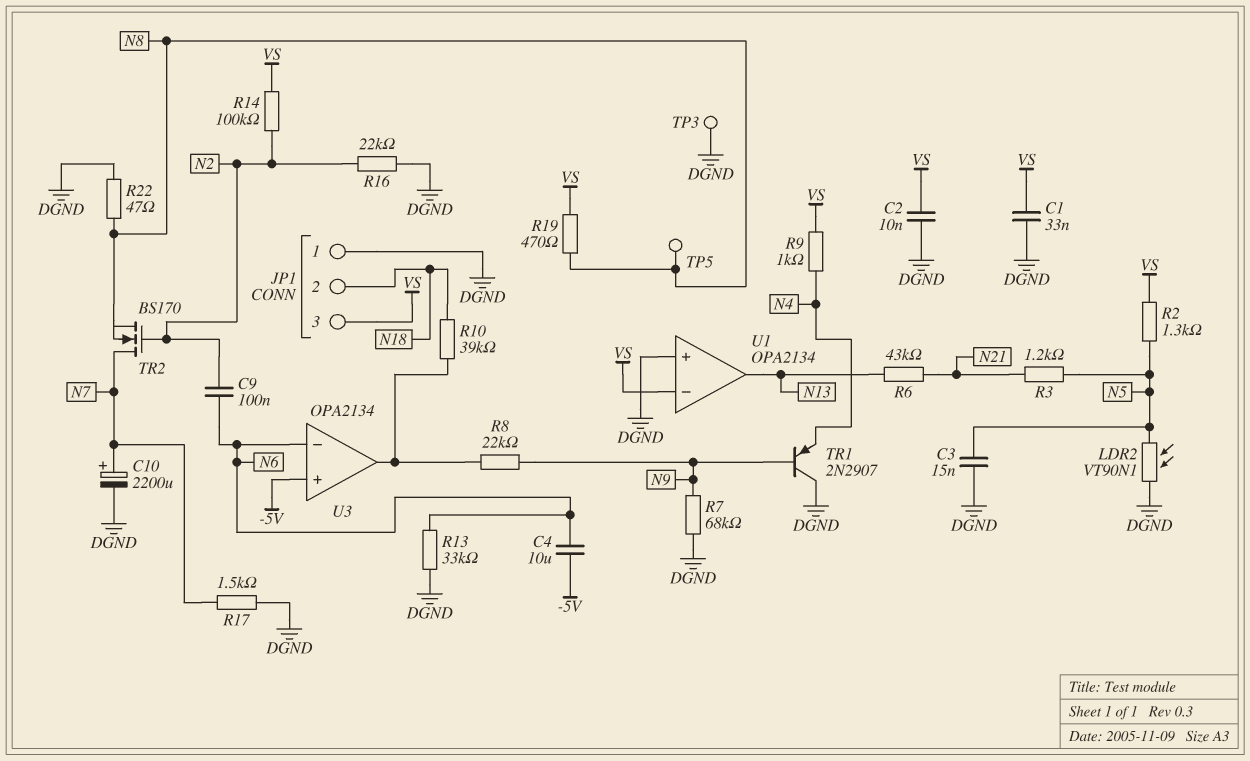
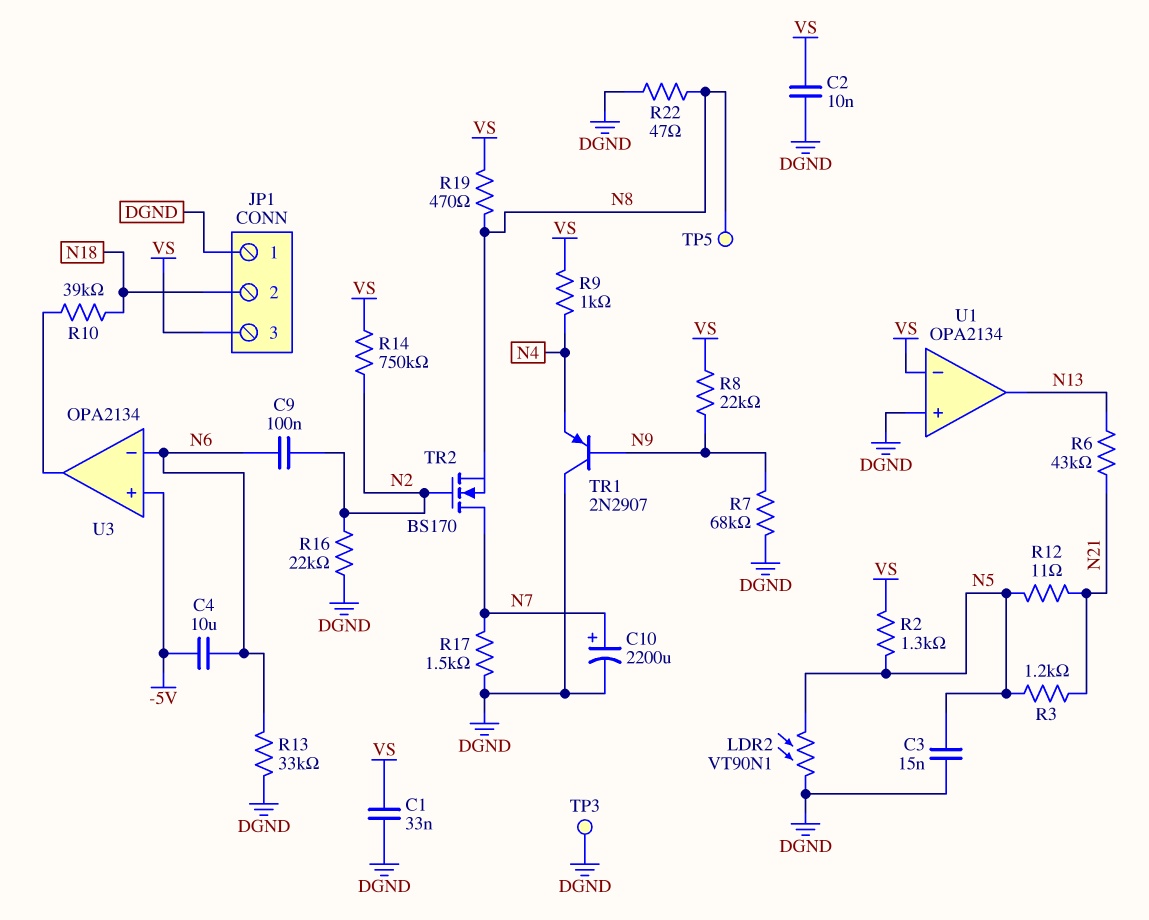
R8: 22k (N9, U3/out) -> 22k (N9, VS)
R12: none -> 11 (N5, N21)
R14: 100k (N2, VS) -> 750k (N2, VS)

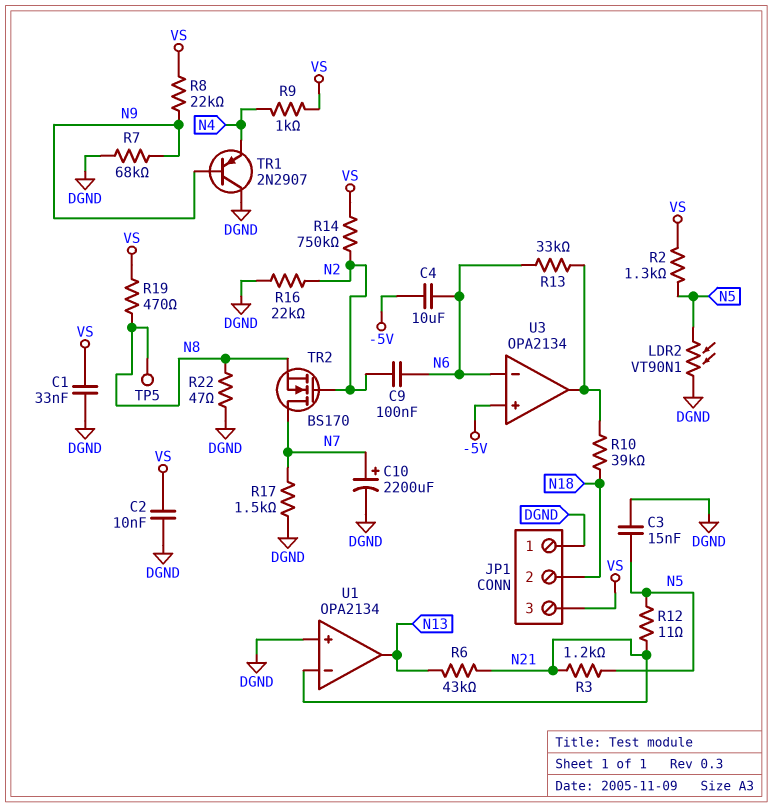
R13: 33k (DGND, N6) -> 33k (N6, U3/out)
TP3: test point (DGND) -> none
U1 pin in-: VS -> N21

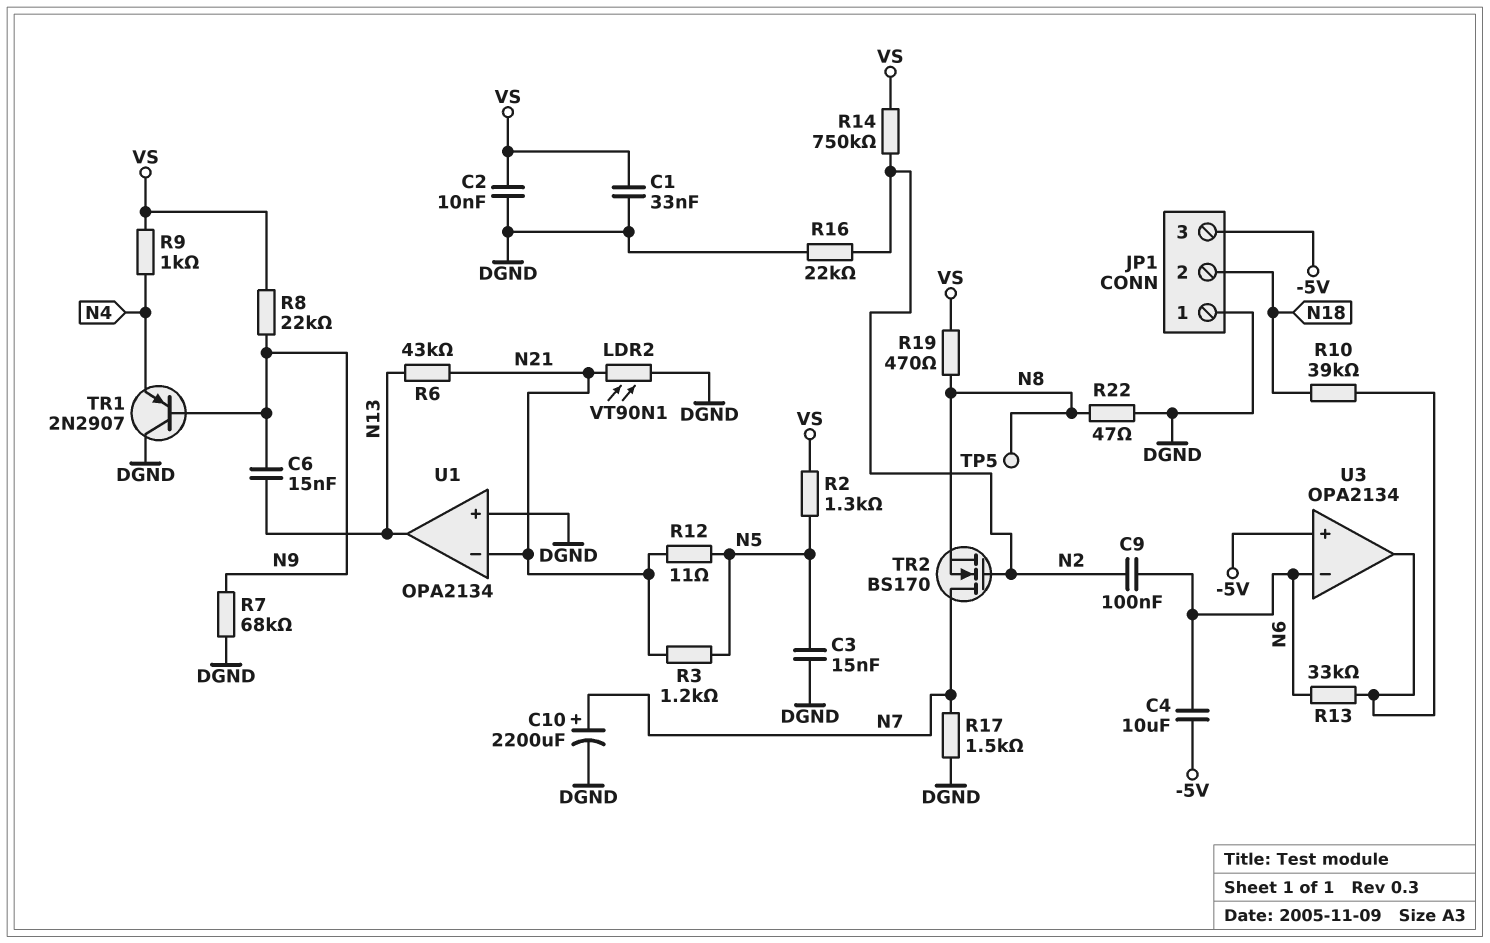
C6: none -> 15nF (N9, N13)
JP1 pin 3: VS -> -5V
LDR2: VT90N1 (DGND, N5) -> VT90N1 (DGND, N21)

